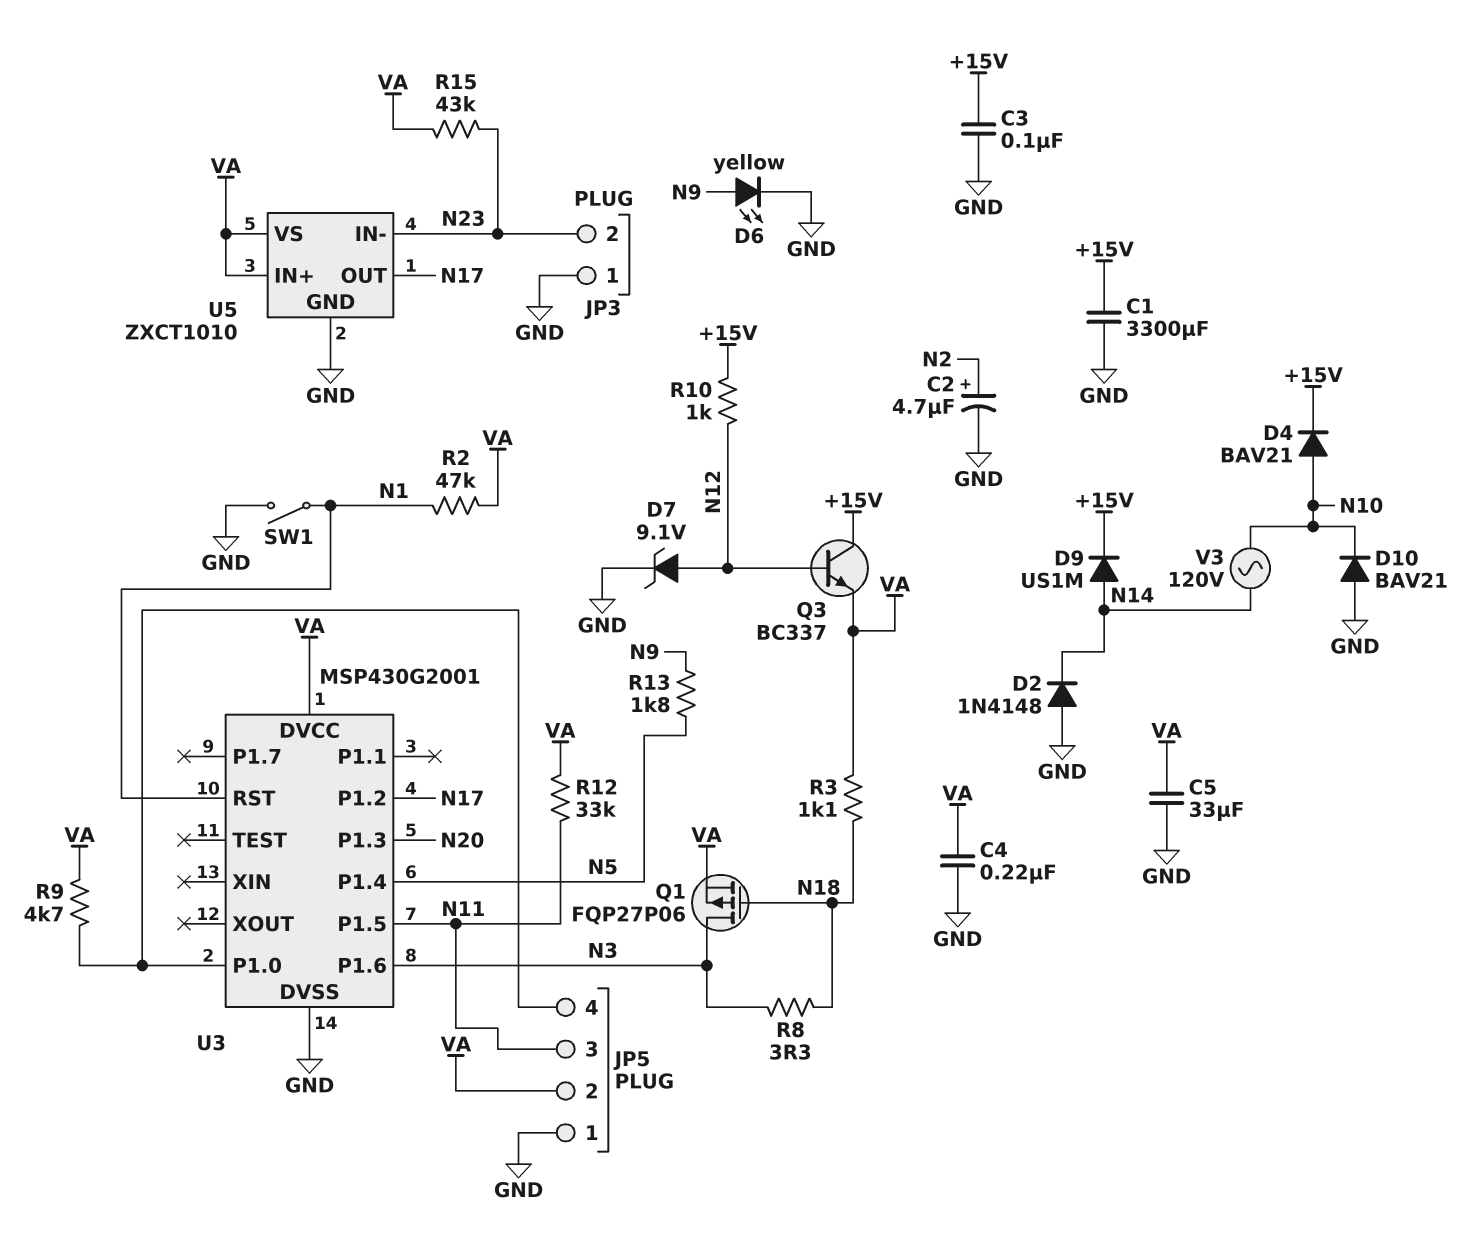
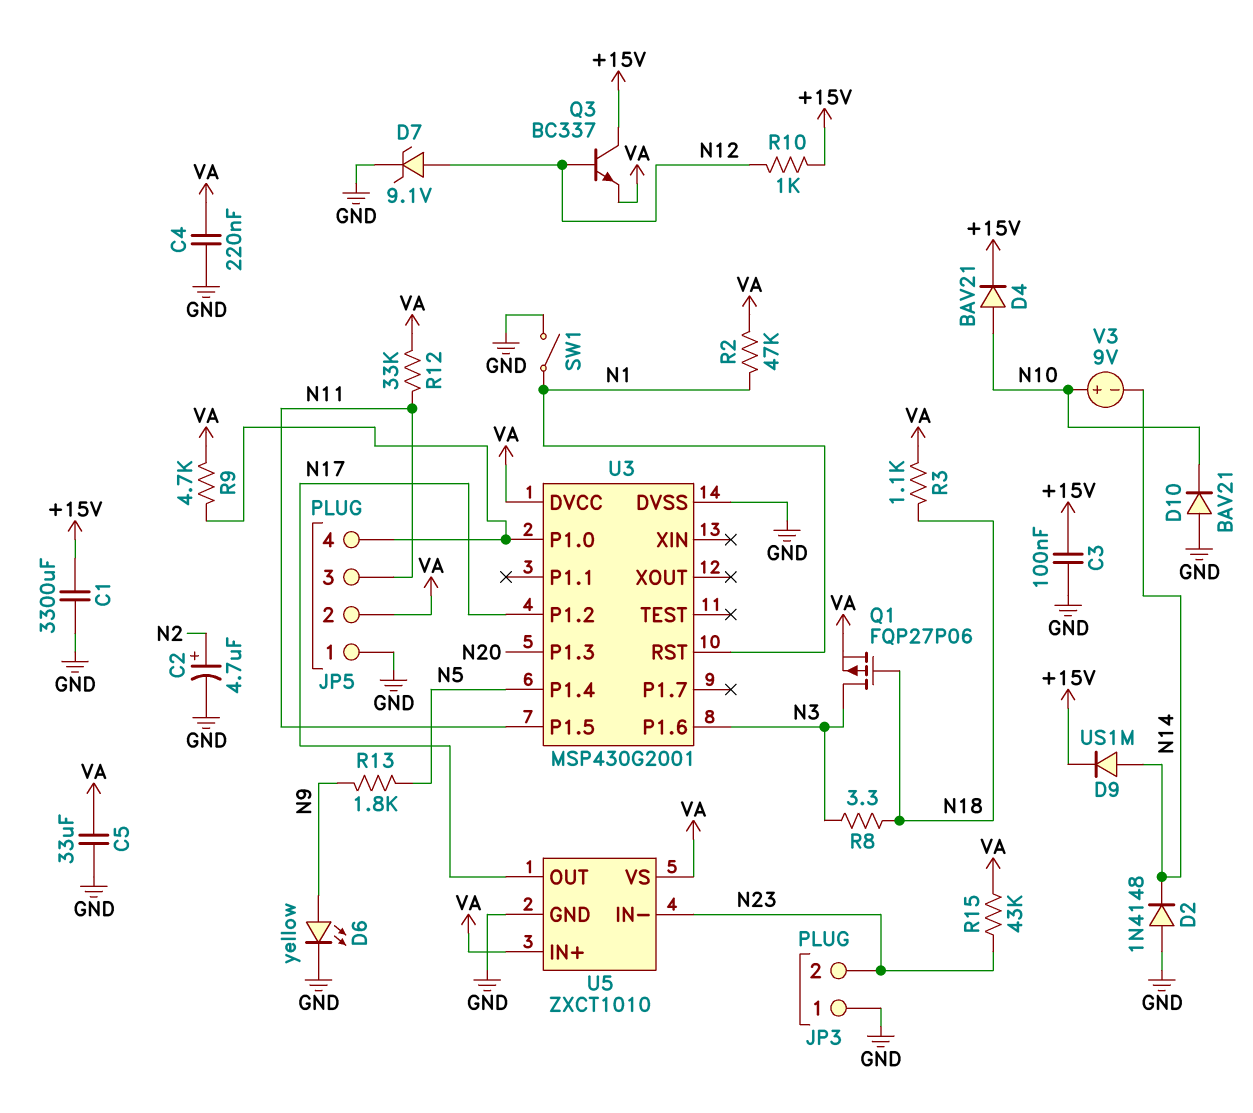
V3: AC 120V (N10, N14) -> 9V (plus N10, minus N14)

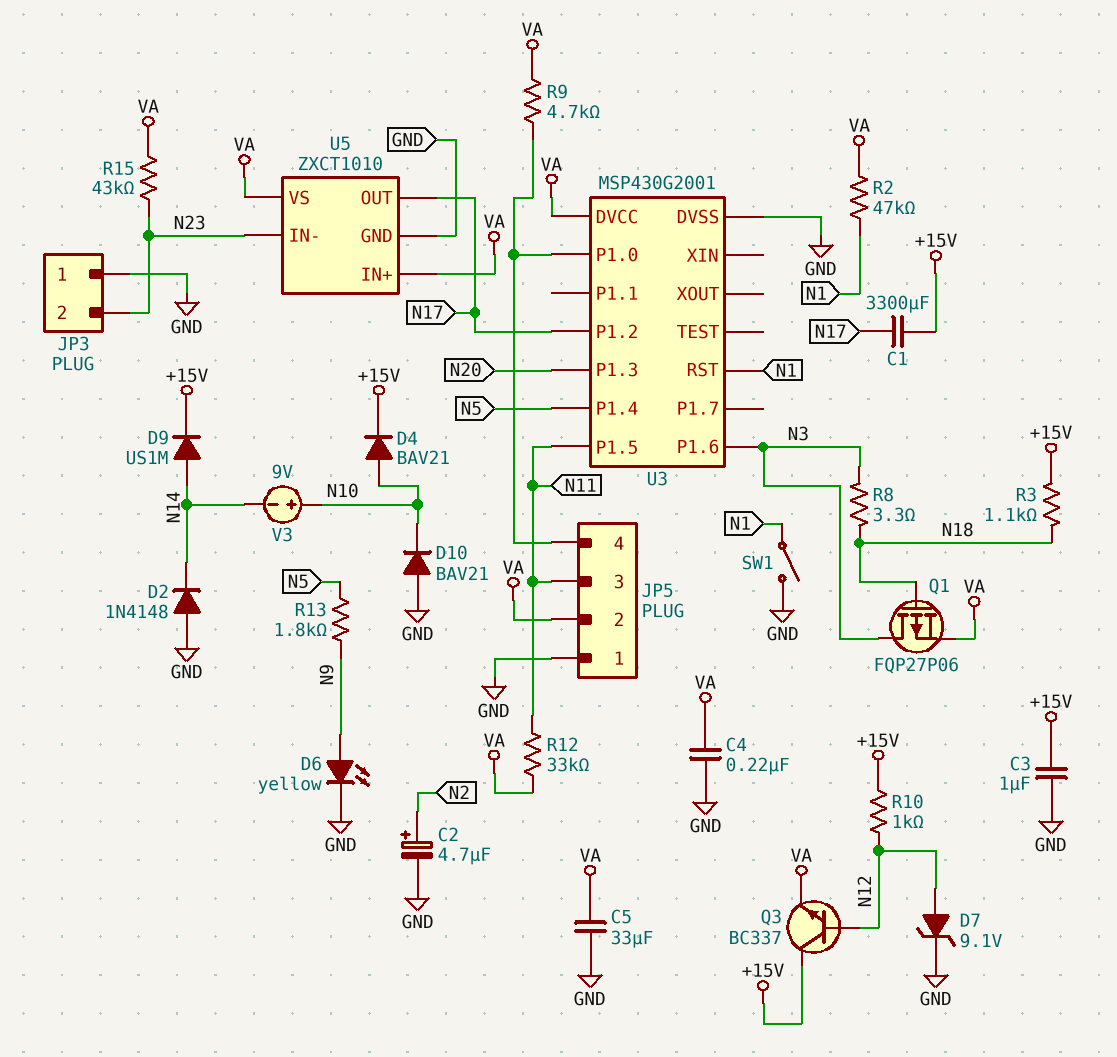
C1: 3300uF (+15V, GND) -> 3300uF (+15V, N17)
C3: 100nF (+15V, GND) -> 1uF (+15V, GND)
R3: 1.1k (N18, VA) -> 1.1k (+15V, N18)

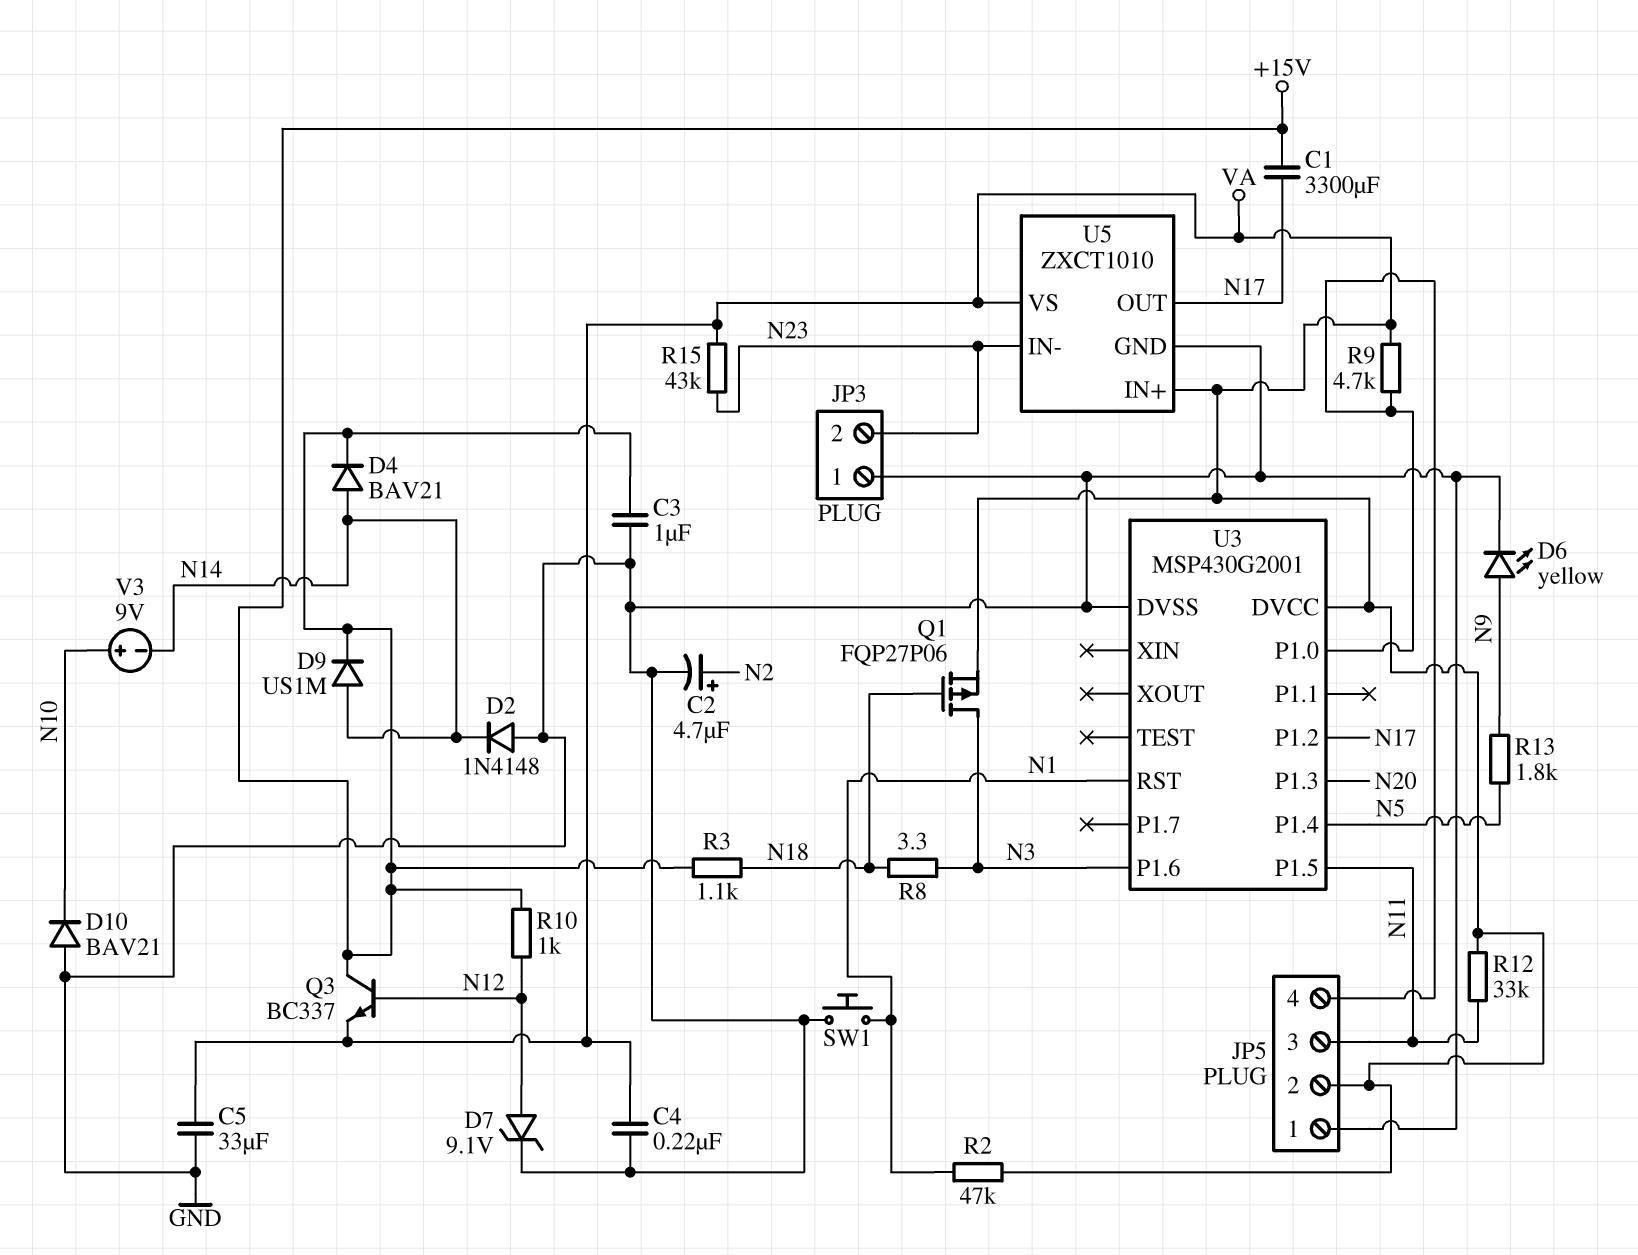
D4: diode BAV21 (A N10, K +15V) -> diode BAV21 (A N14, K +15V)
SW1: switch (GND, N1) -> button (GND, N1)

